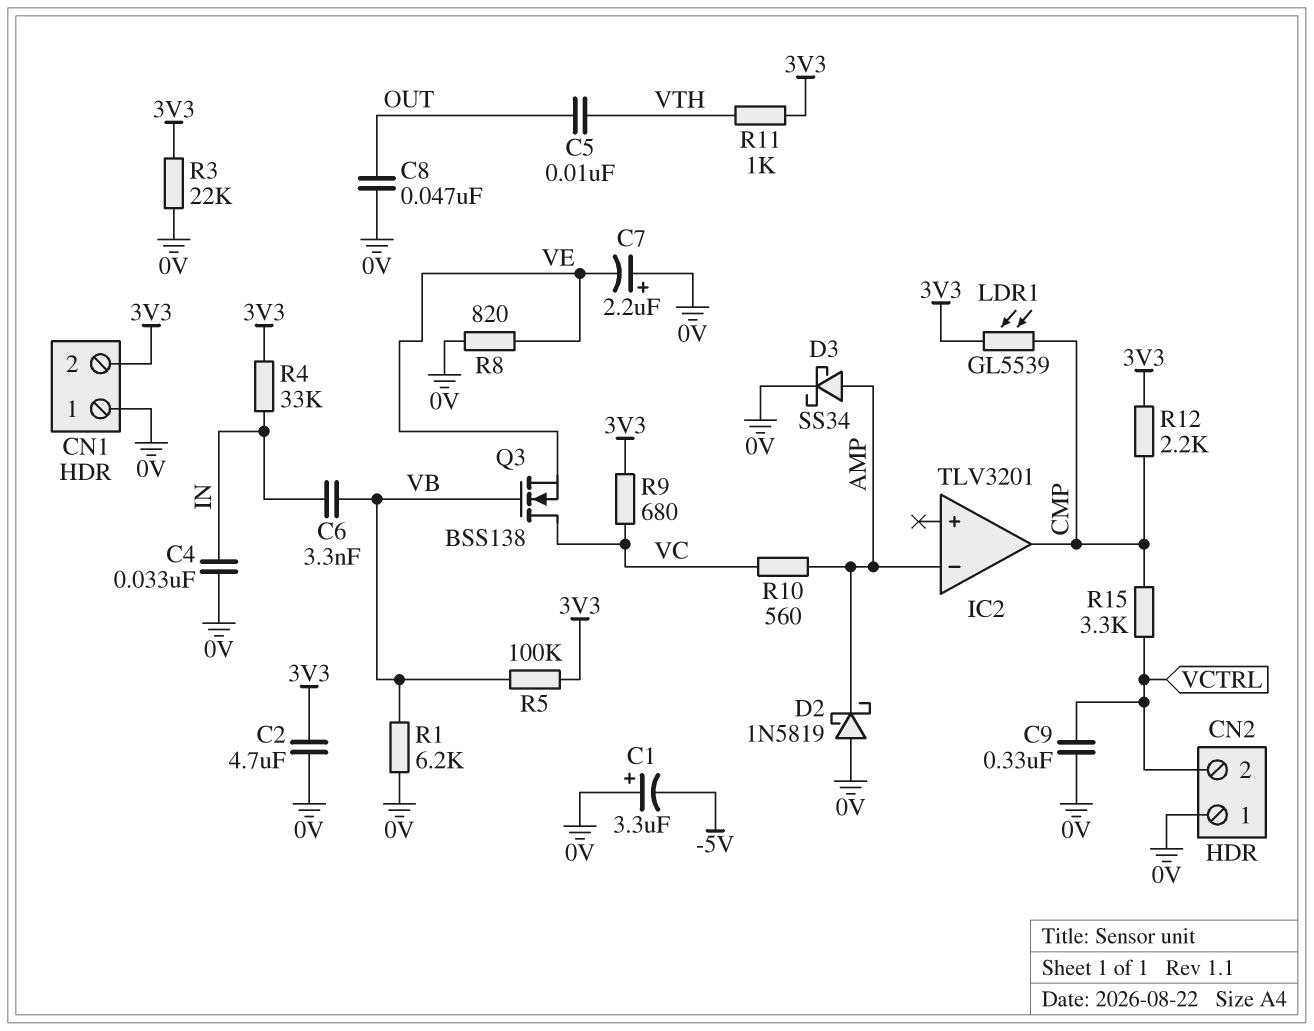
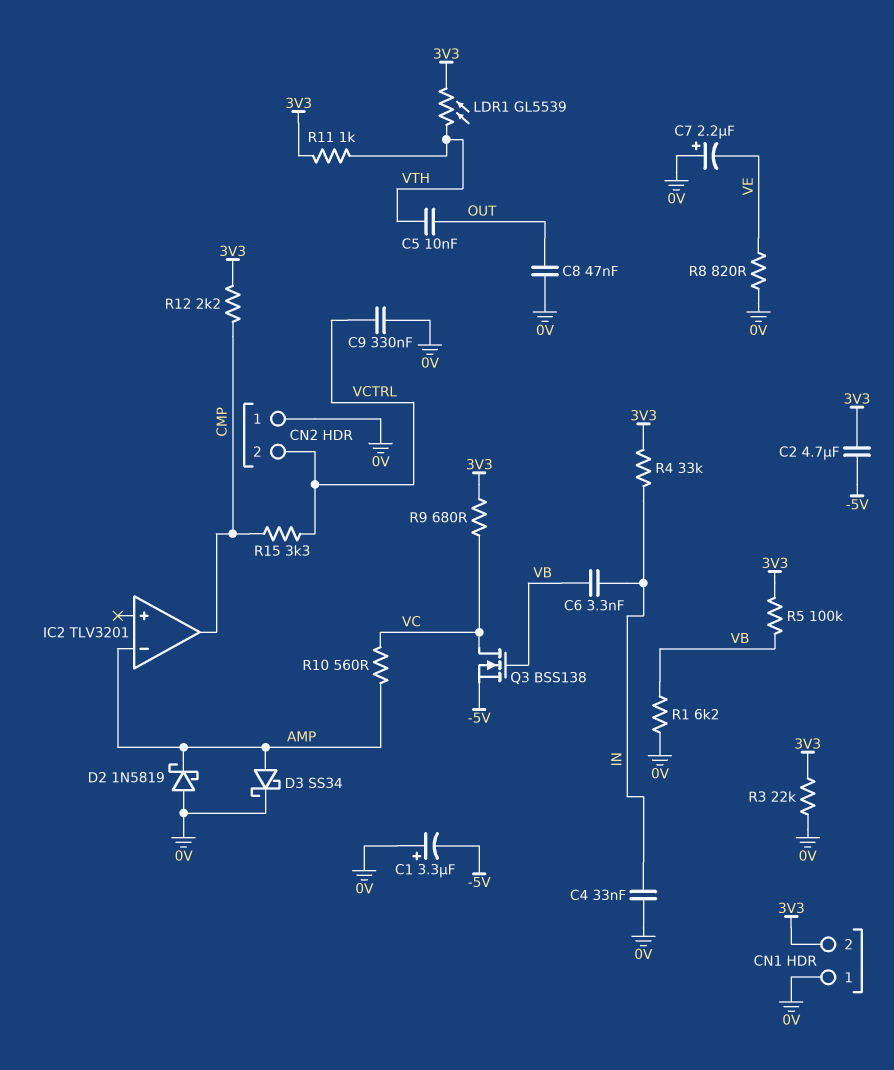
C2: 4.7uF (0V, 3V3) -> 4.7uF (-5V, 3V3)
LDR1: GL5539 (3V3, CMP) -> GL5539 (3V3, VTH)
Q3: NMOS BSS138 (G VB, D VC, S VE) -> NMOS BSS138 (G VB, D VC, S -5V)

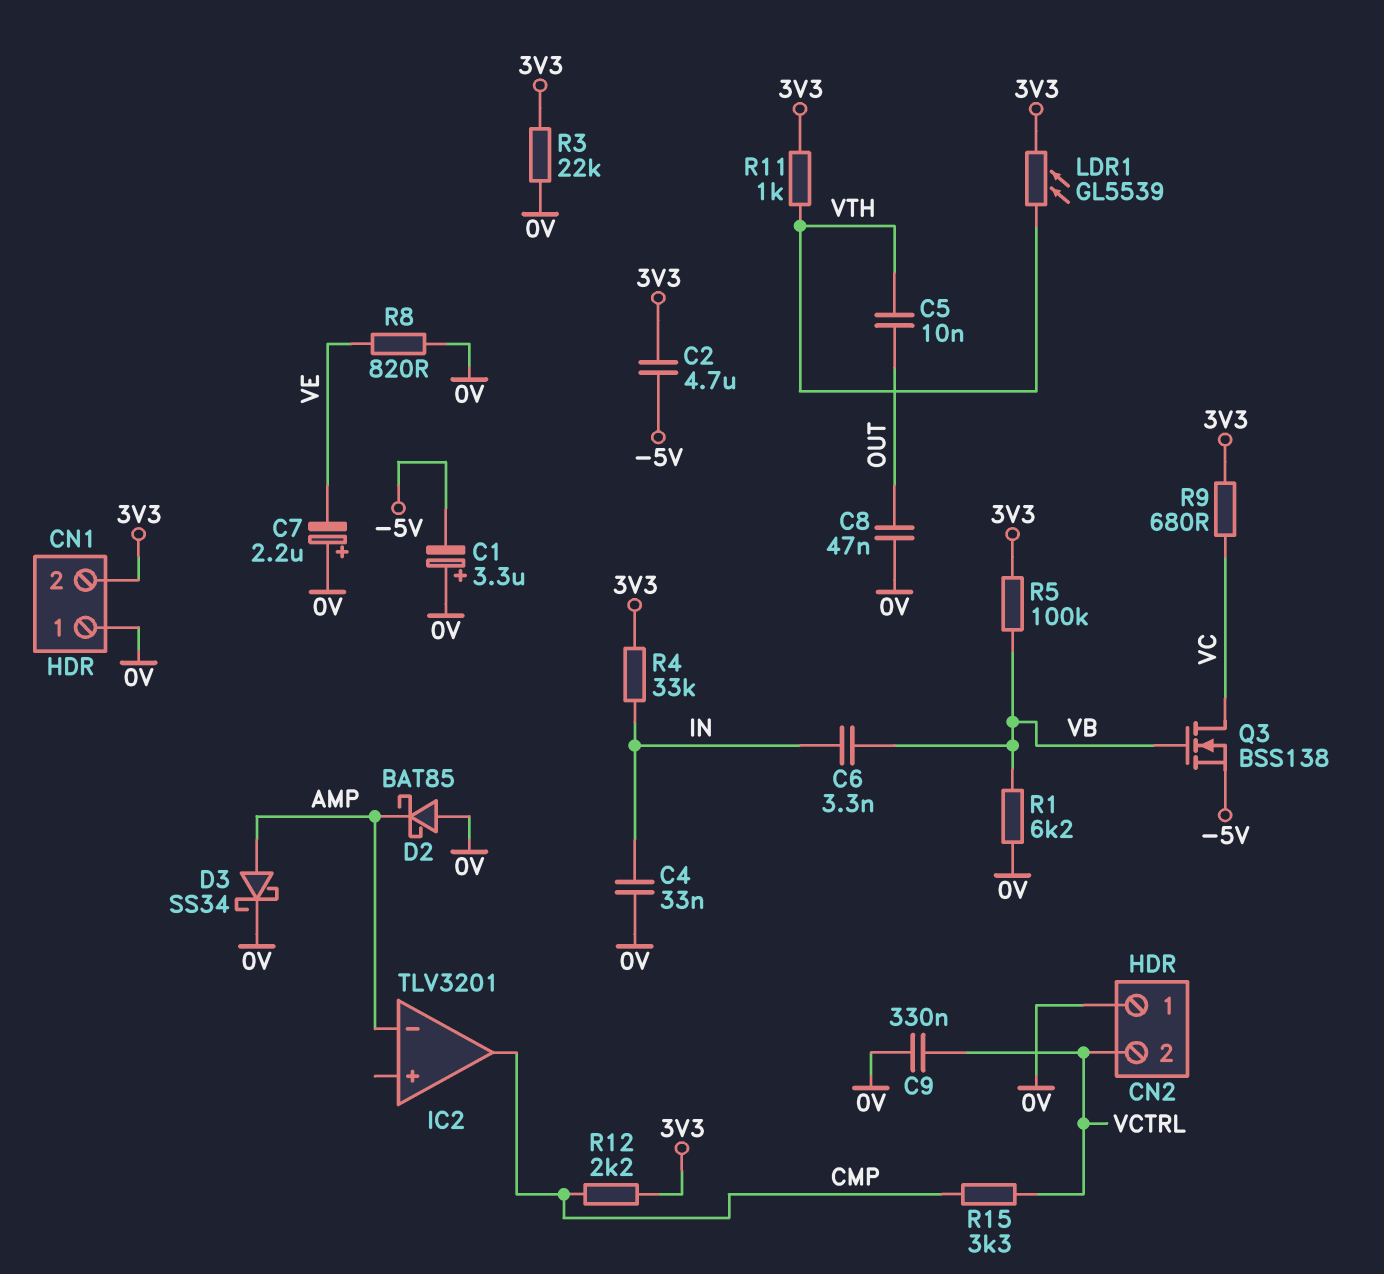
D2: schottky 1N5819 (A 0V, K AMP) -> schottky BAT85 (A 0V, K AMP)
R10: 560 (AMP, VC) -> none

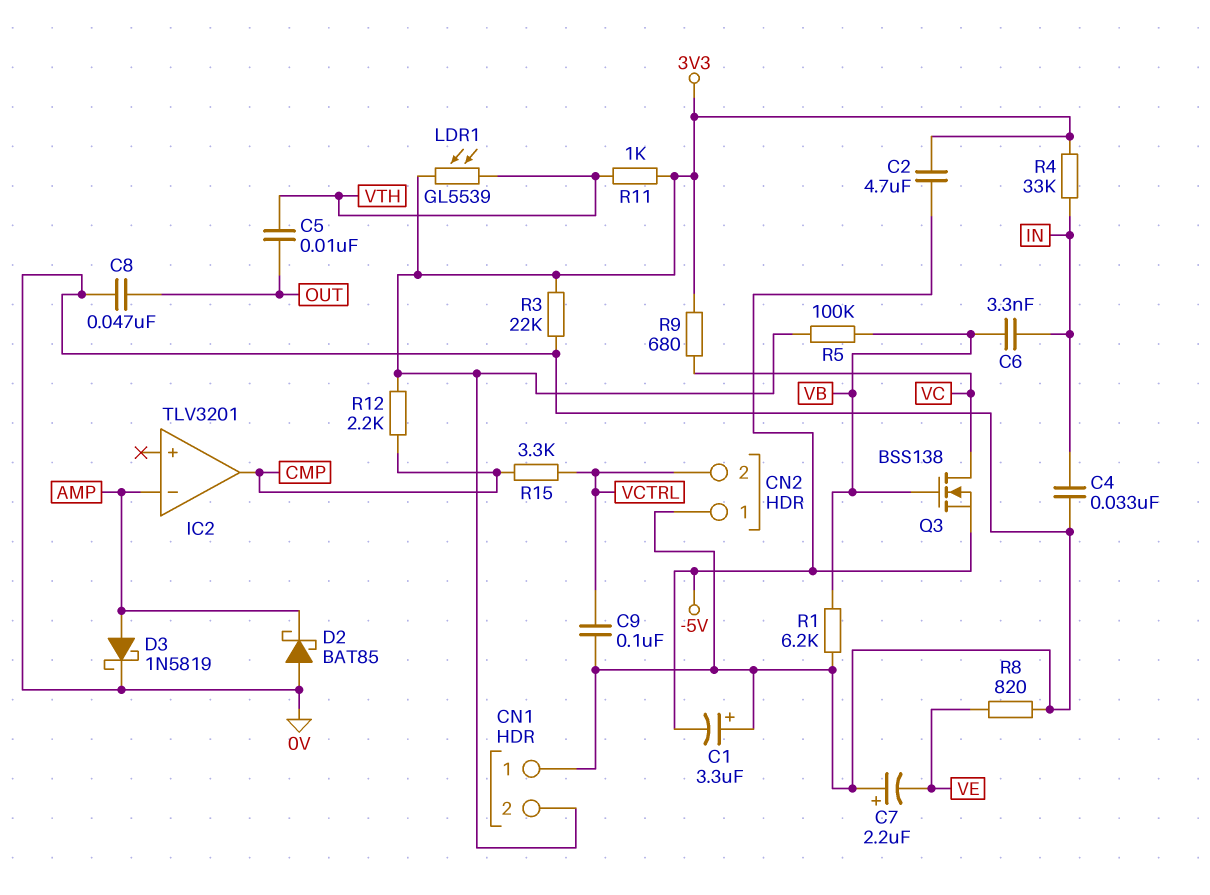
C9: 330nF (0V, VCTRL) -> 100nF (0V, VCTRL)
D3: schottky SS34 (A AMP, K 0V) -> schottky 1N5819 (A AMP, K 0V)

